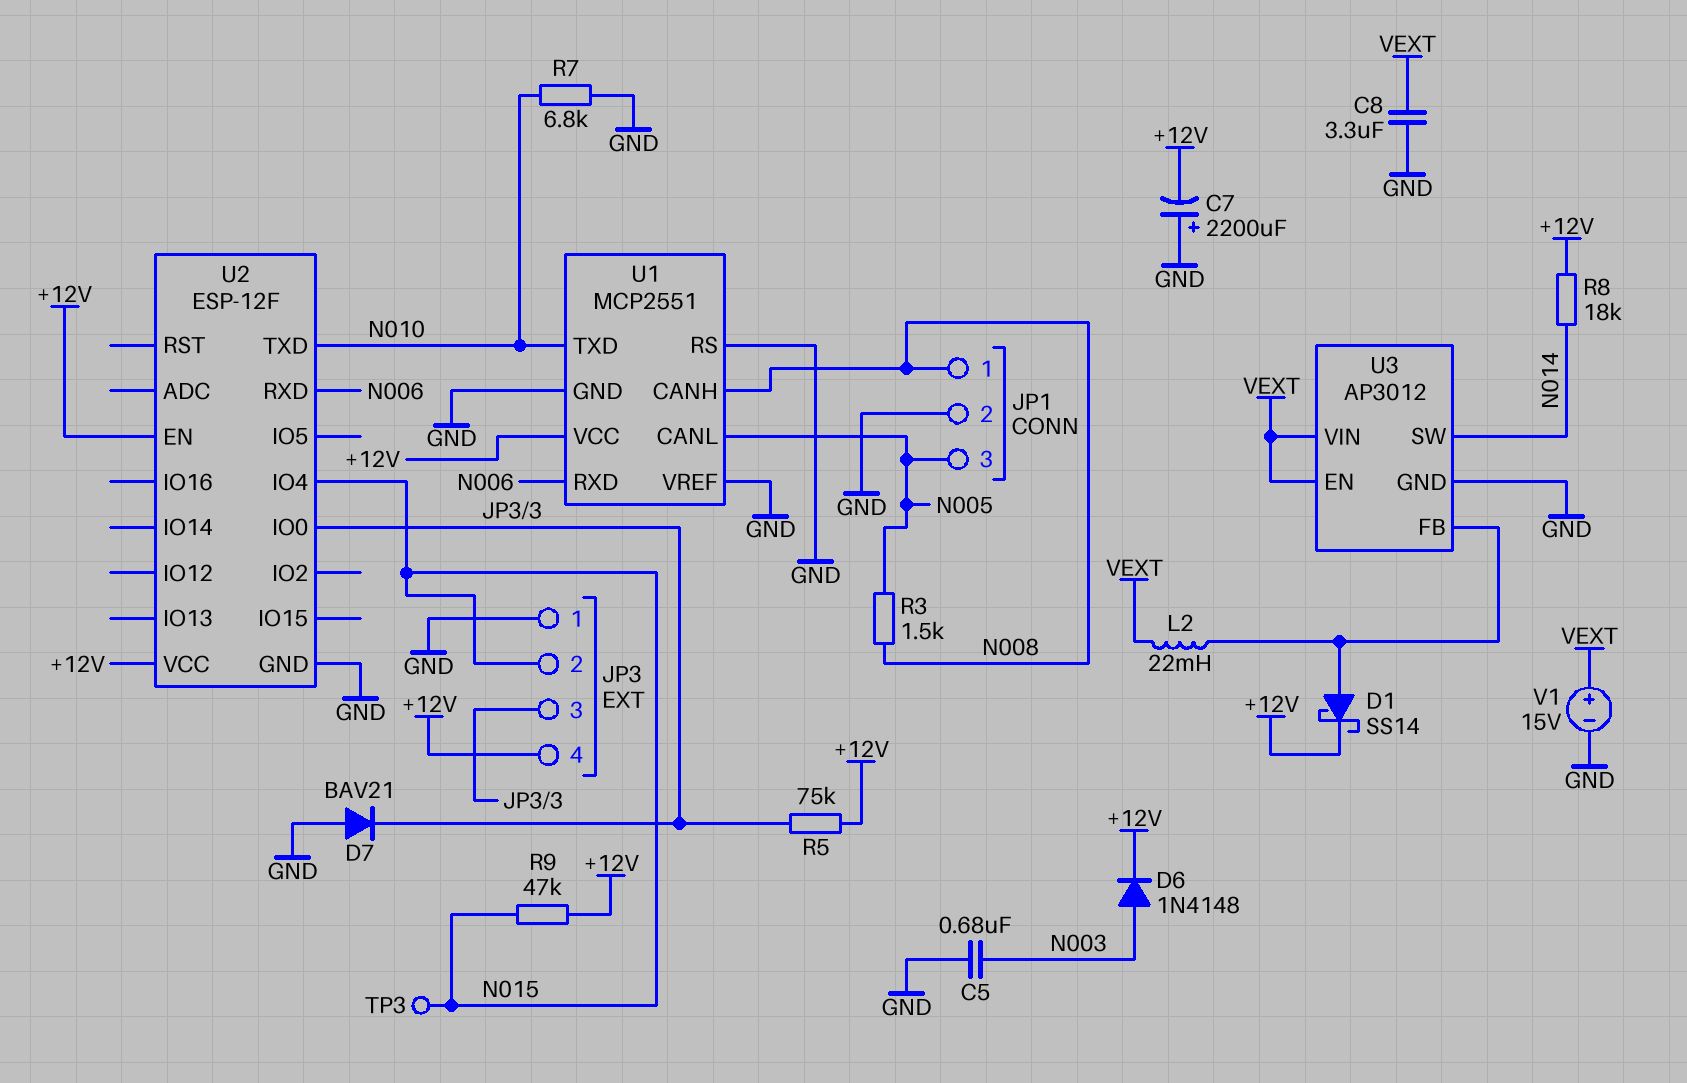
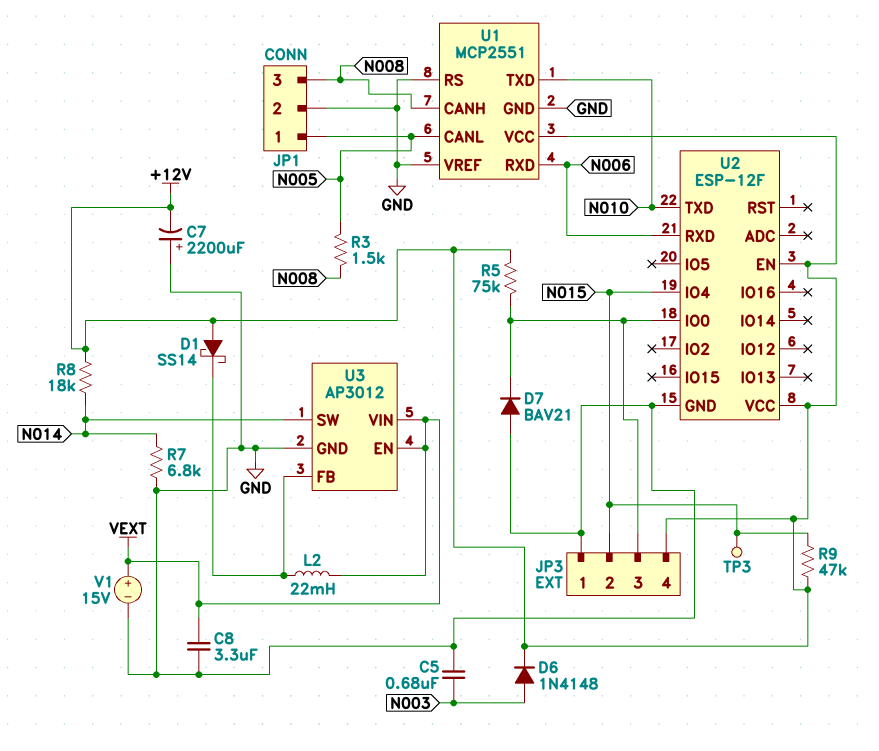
D1: schottky SS14 (A U3/FB, K +12V) -> schottky SS14 (A +12V, K U3/FB)
JP1 pin 1: N008 -> N005
JP1 pin 3: N005 -> N008
R7: 6.8k (GND, N010) -> 6.8k (GND, N014)

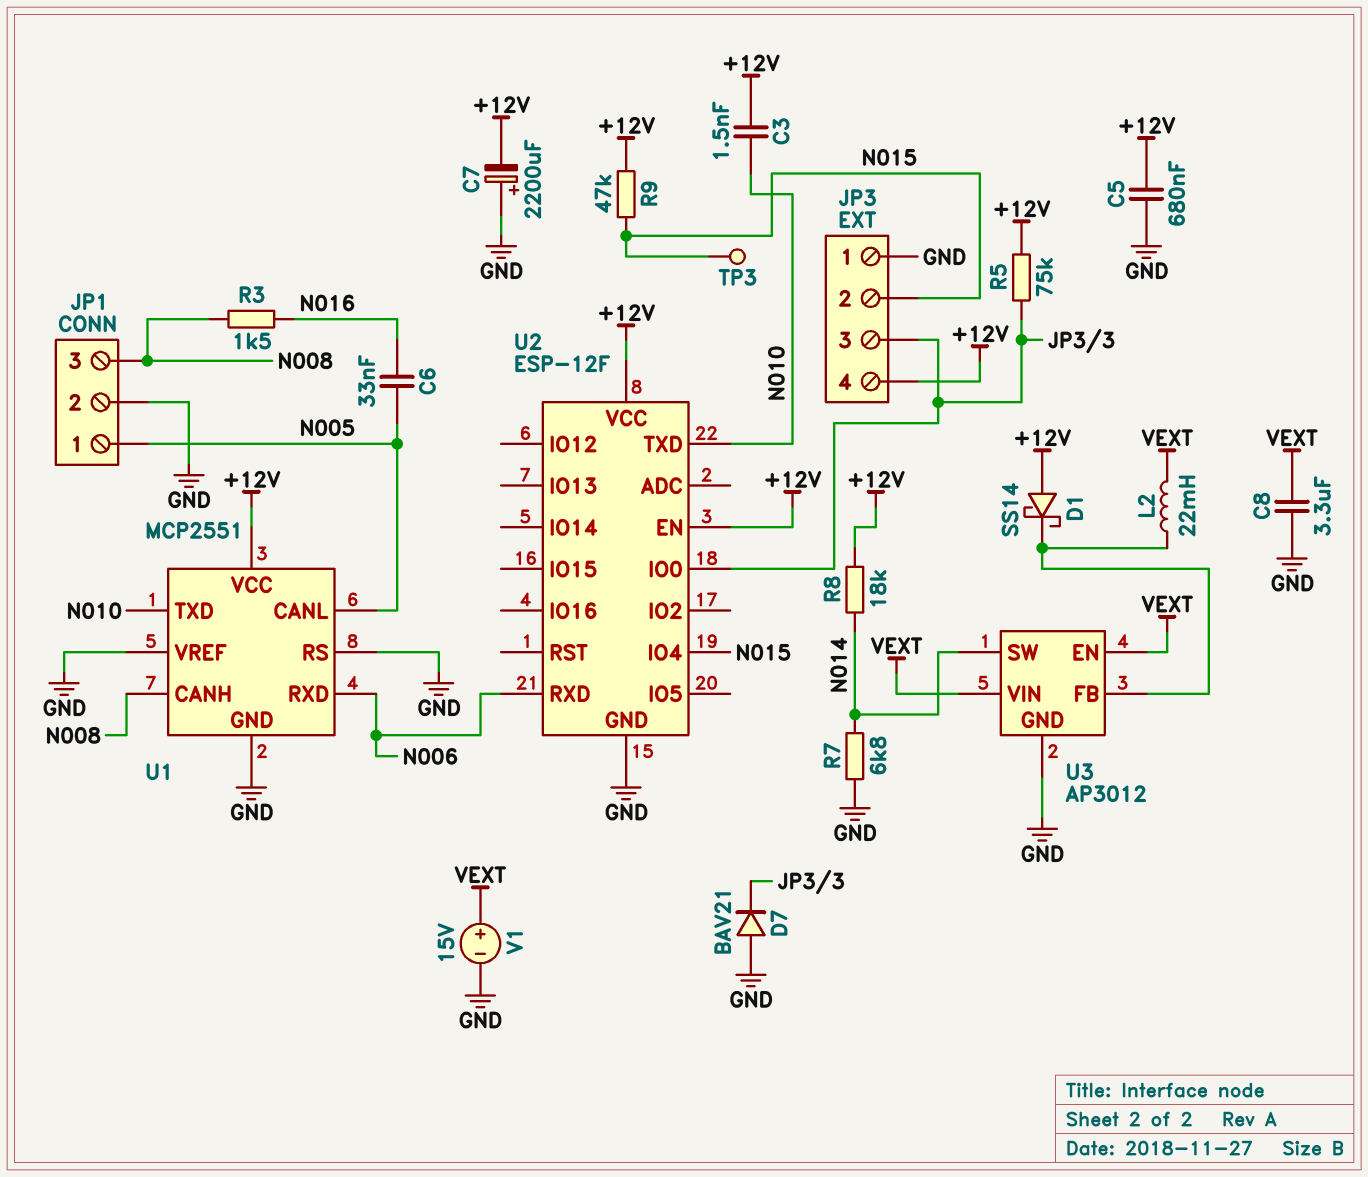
C3: none -> 1.5nF (+12V, N010)
C5: 680nF (GND, N003) -> 680nF (+12V, GND)
C6: none -> 33nF (N005, N016)
D6: diode 1N4148 (A N003, K +12V) -> none
R3: 1.5k (N005, N008) -> 1.5k (N008, N016)

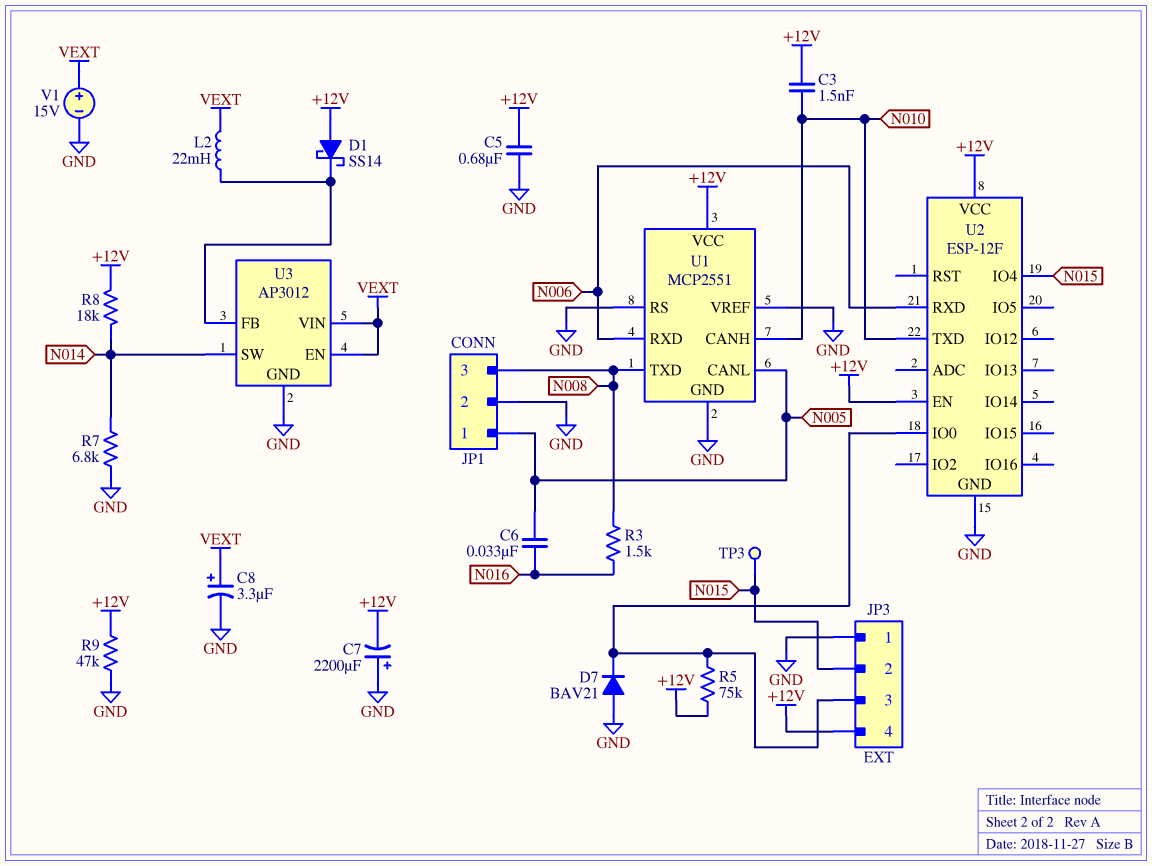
C8: 3.3uF (GND, VEXT) -> 3.3uF (plus VEXT, minus GND)
R9: 47k (+12V, N015) -> 47k (+12V, GND)
U1 pin CANH: N008 -> N010
U1 pin TXD: N010 -> N008

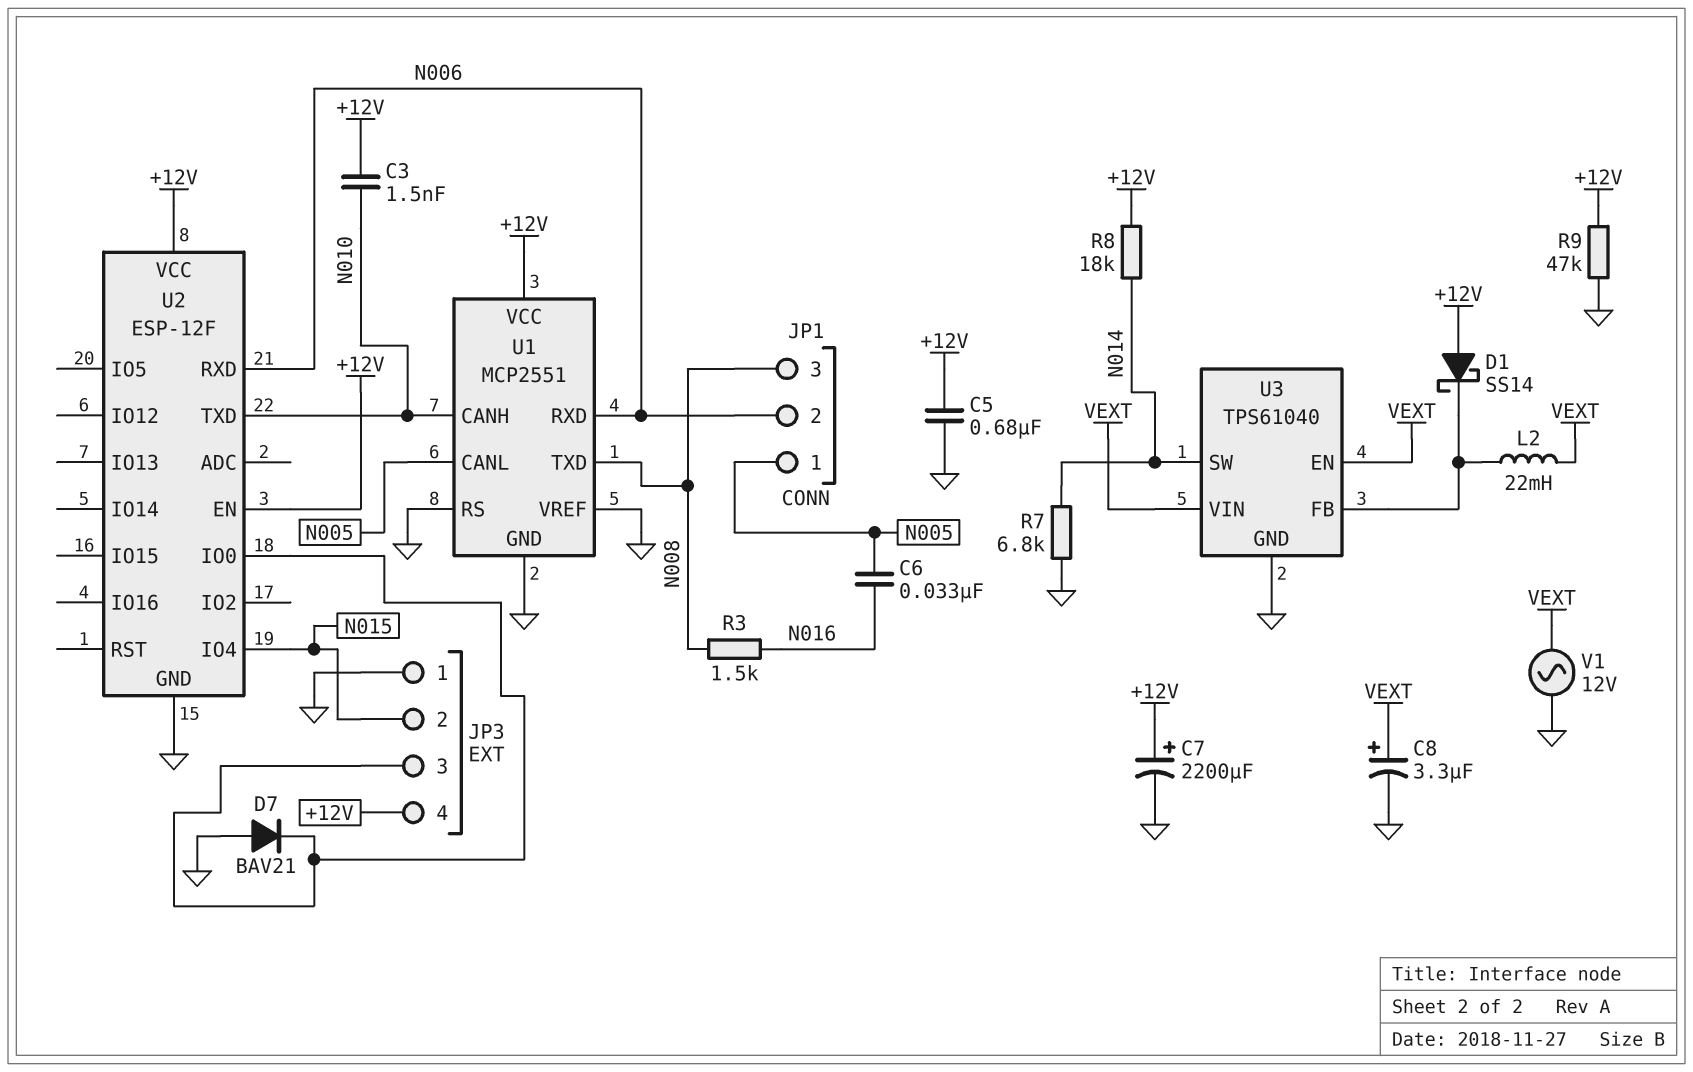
C7: 2200uF (plus GND, minus +12V) -> 2200uF (plus +12V, minus GND)
JP1 pin 2: GND -> N006
R5: 75k (+12V, JP3/3) -> none
TP3: test point (N015) -> none
U3: AP3012 -> TPS61040
V1: 15V (plus VEXT, minus GND) -> AC 12V (GND, VEXT)

